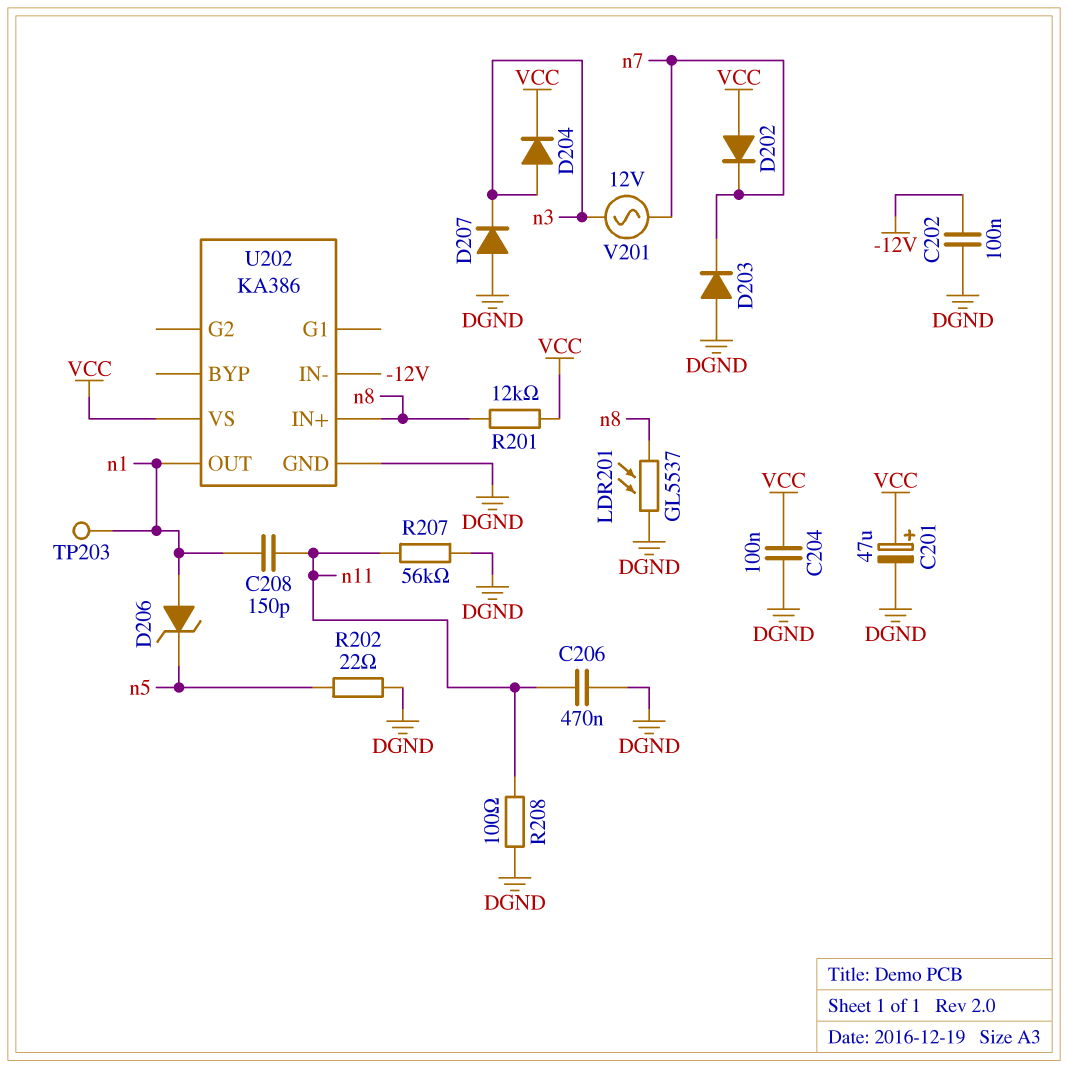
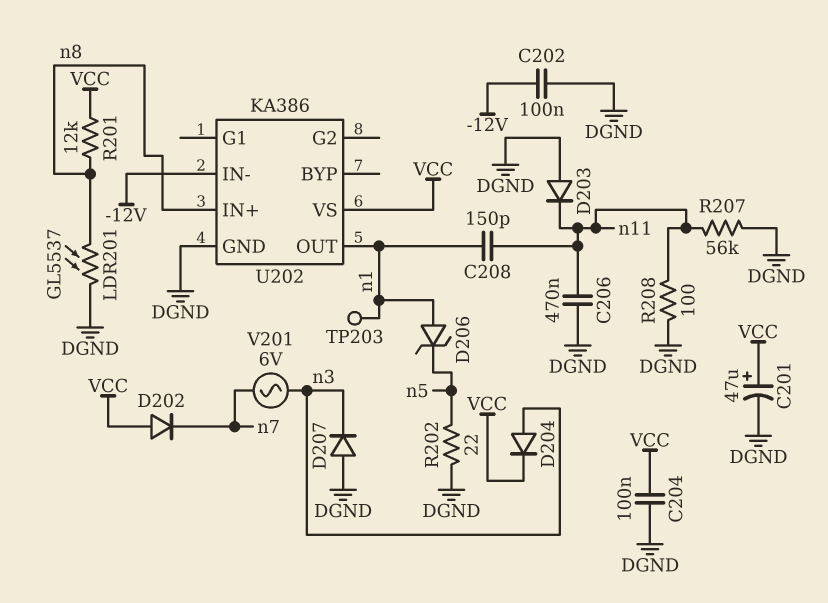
D203: diode (A DGND, K n7) -> diode (A DGND, K n11)
V201: AC 12V (n3, n7) -> AC 6V (n3, n7)

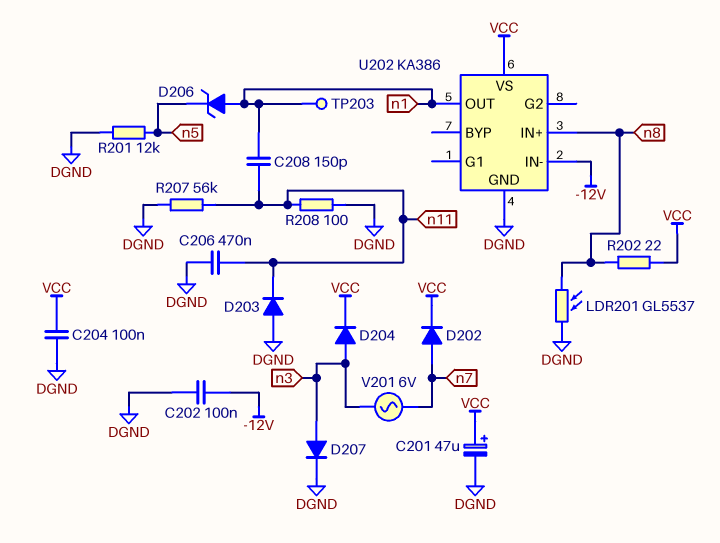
D202: diode (A VCC, K n7) -> diode (A n7, K VCC)
D207: diode (A DGND, K n3) -> diode (A n3, K DGND)
R201: 12k (VCC, n8) -> 12k (DGND, n5)
R202: 22 (DGND, n5) -> 22 (VCC, n8)

